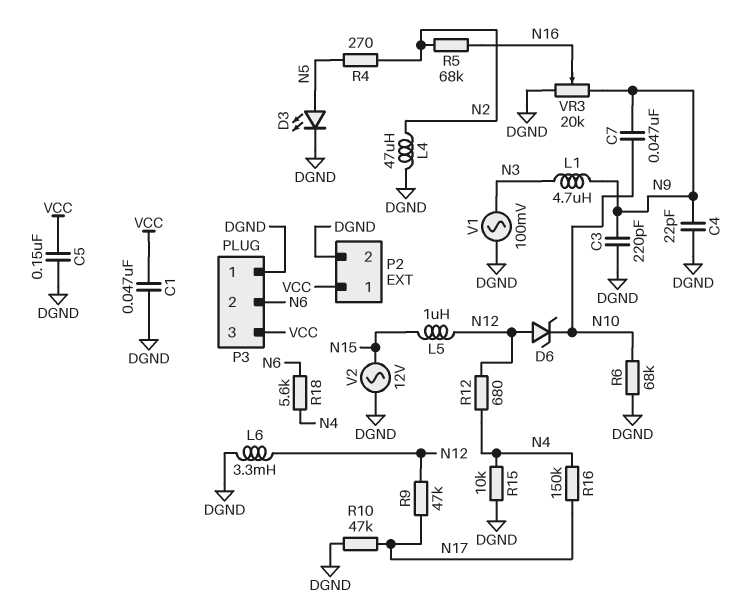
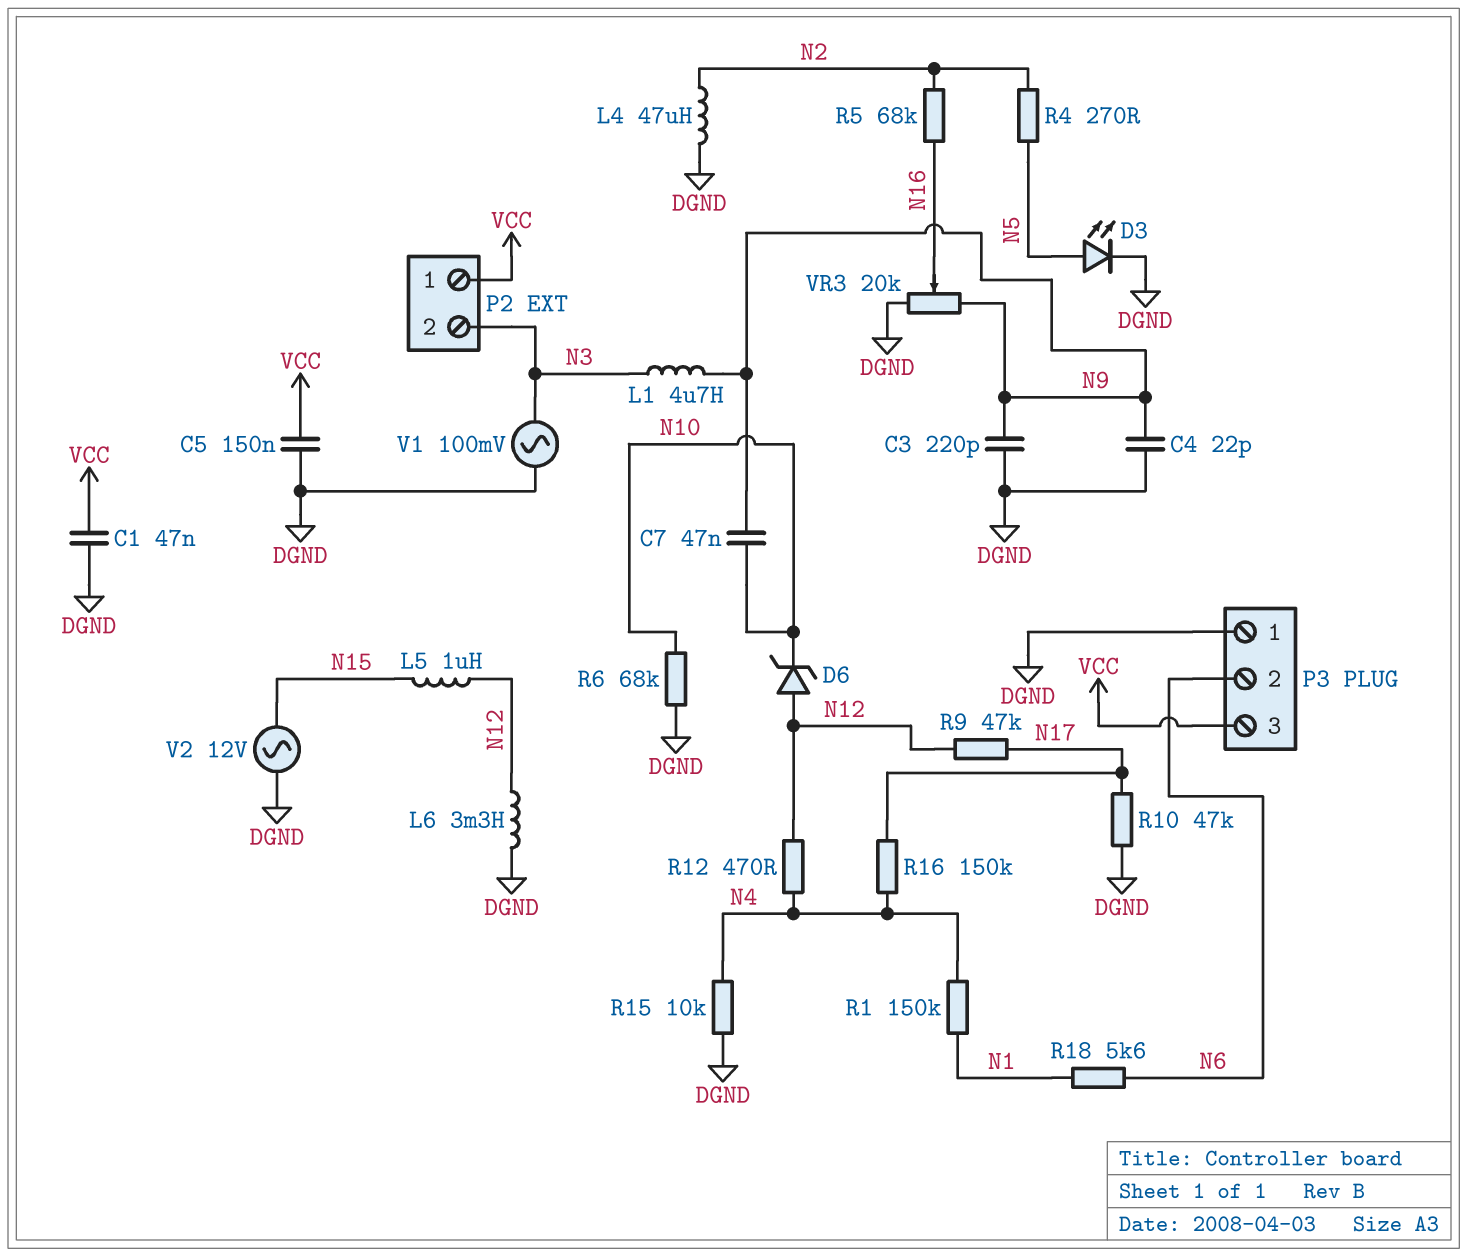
P2 pin 2: DGND -> N3
R1: none -> 150k (N1, N4)
R12: 680 (N4, N12) -> 470 (N4, N12)
R18: 5.6k (N4, N6) -> 5.6k (N1, N6)

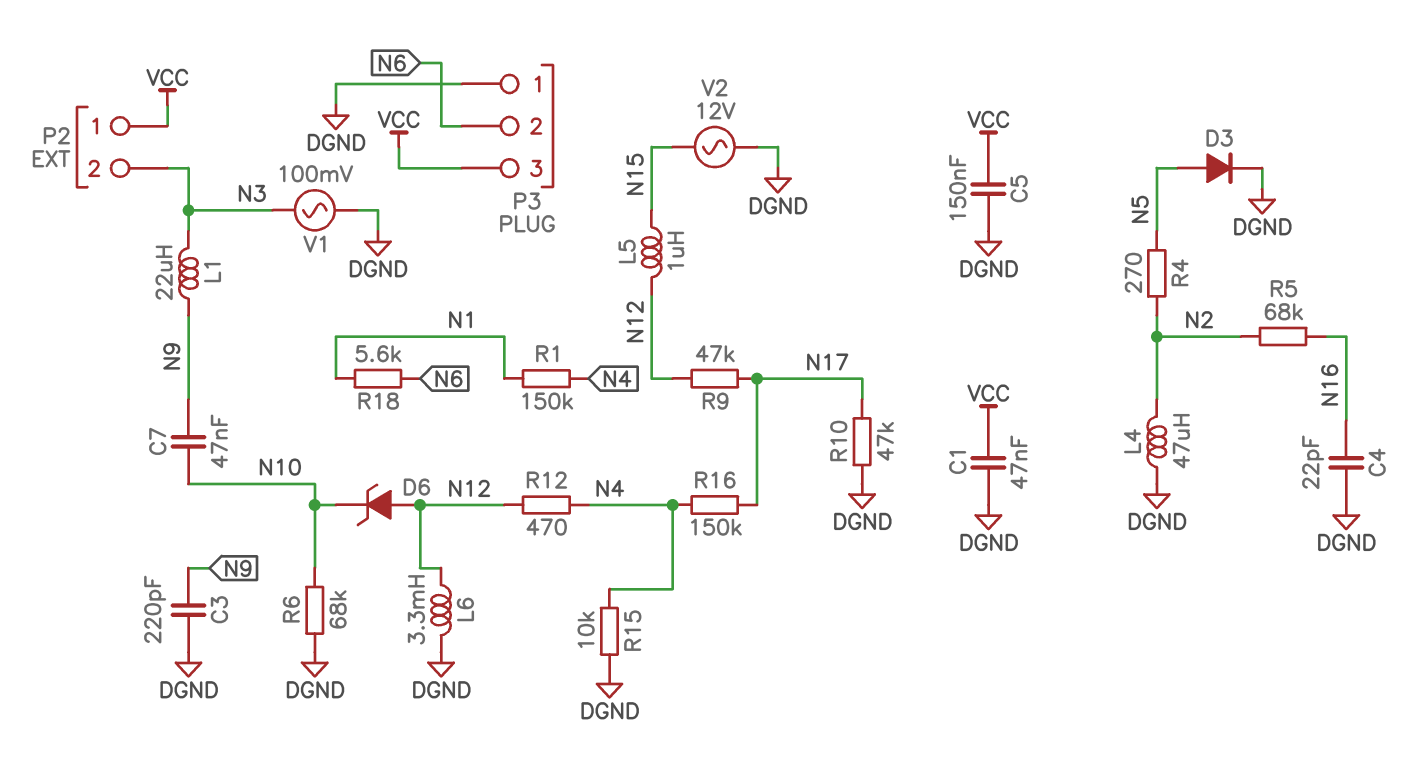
C4: 22pF (DGND, N9) -> 22pF (DGND, N16)
D3: LED (A N5, K DGND) -> diode (A N5, K DGND)
L1: 4.7uH (N3, N9) -> 22uH (N3, N9)
VR3: 20k (DGND, N9, wiper N16) -> none

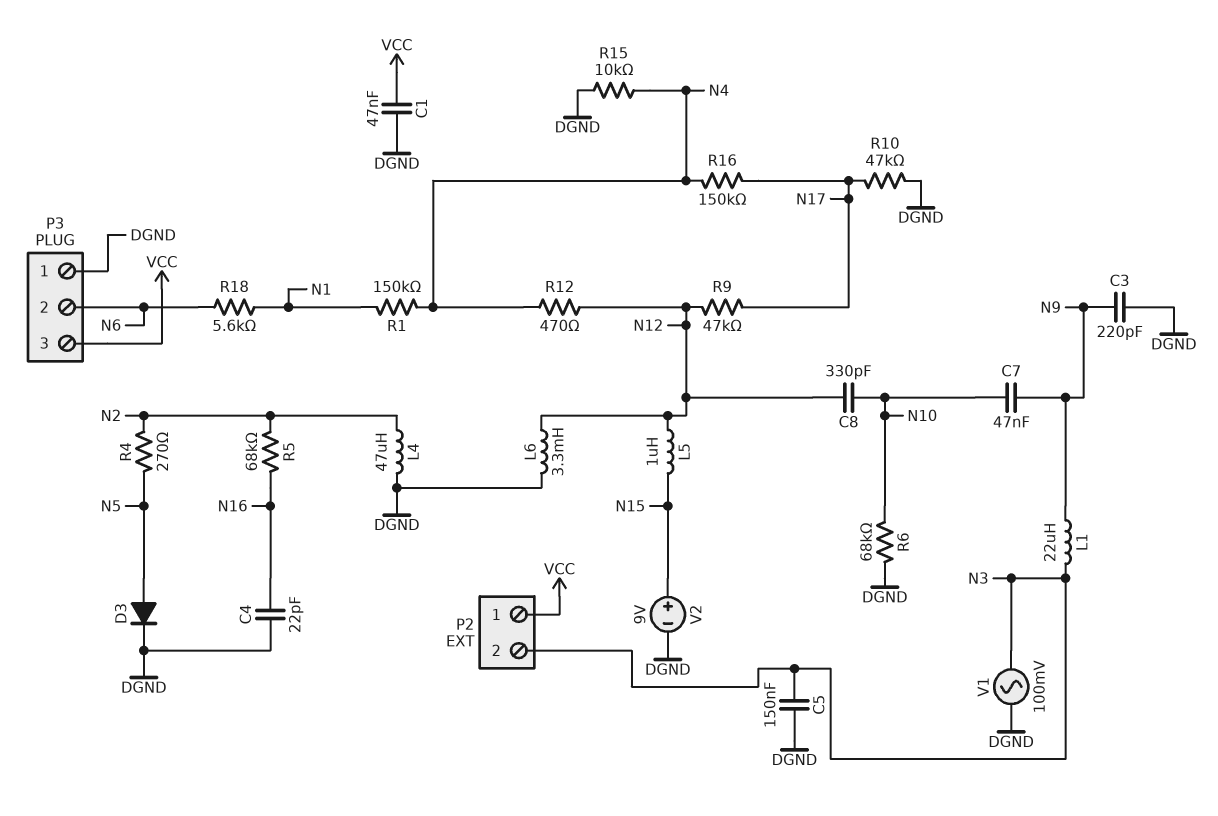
C5: 150nF (DGND, VCC) -> 150nF (DGND, N3)
C8: none -> 330pF (N10, N12)
D6: zener (A N12, K N10) -> none
V2: AC 12V (DGND, N15) -> 9V (plus N15, minus DGND)

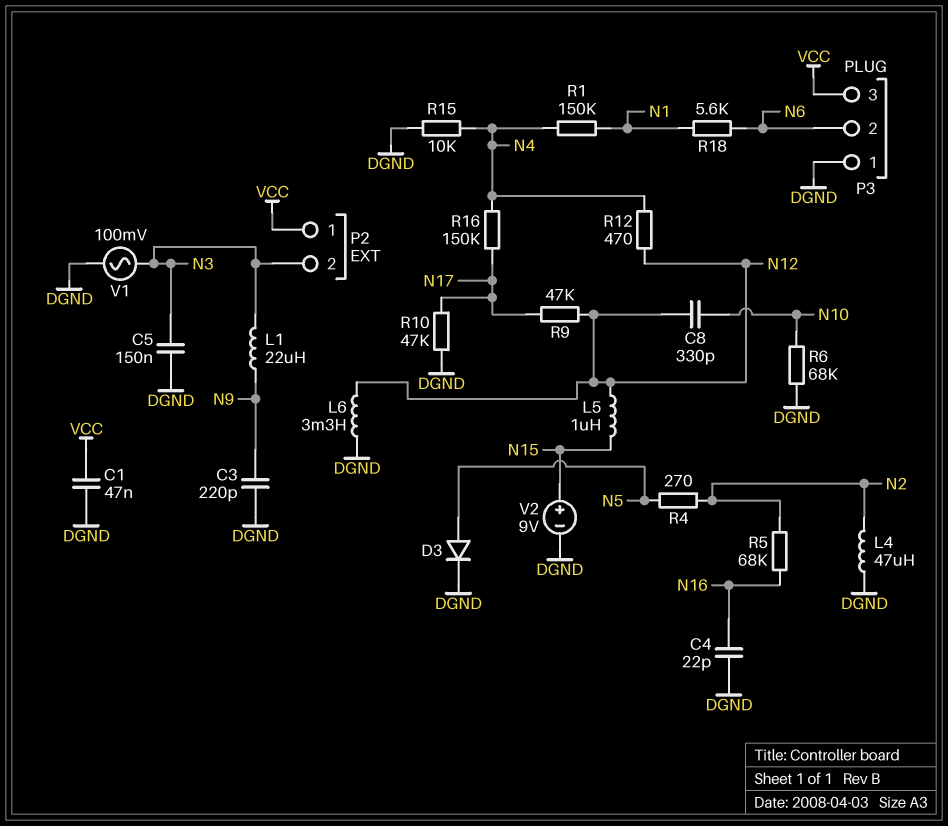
C7: 47nF (N9, N10) -> none

